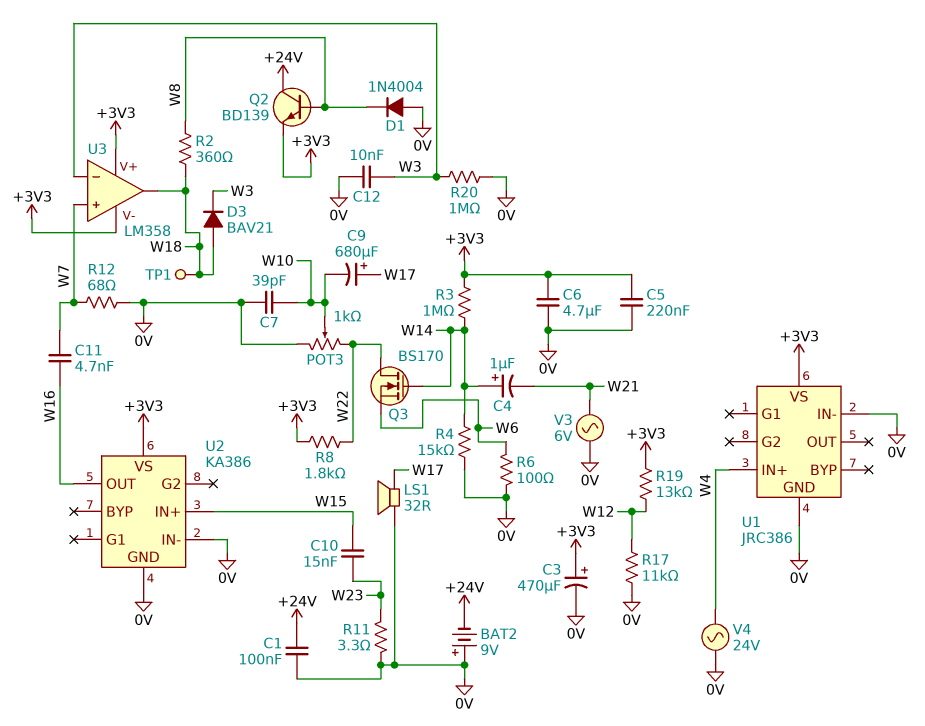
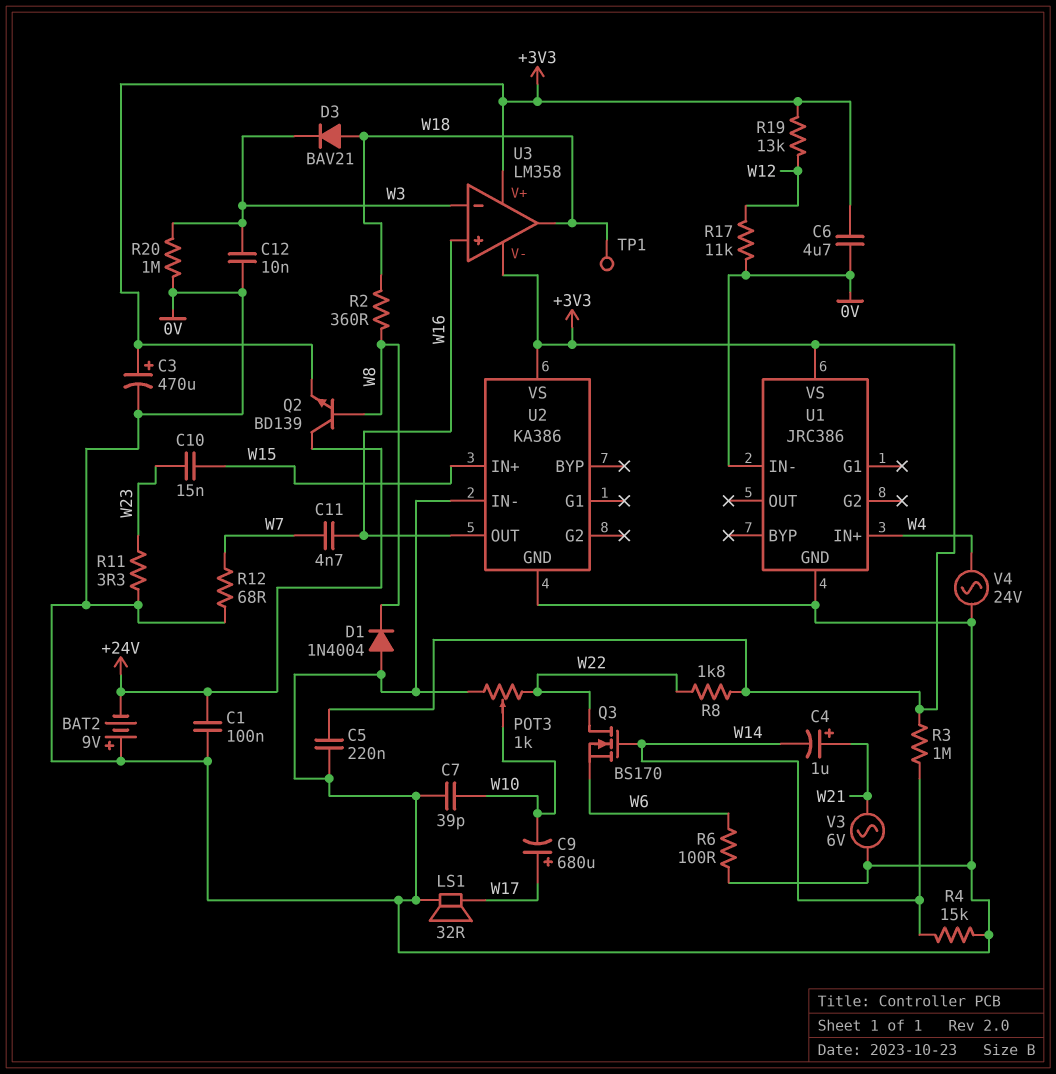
C4: 1uF (plus W14, minus W21) -> 1uF (plus W21, minus W14)
U3 pin in+: W7 -> W16

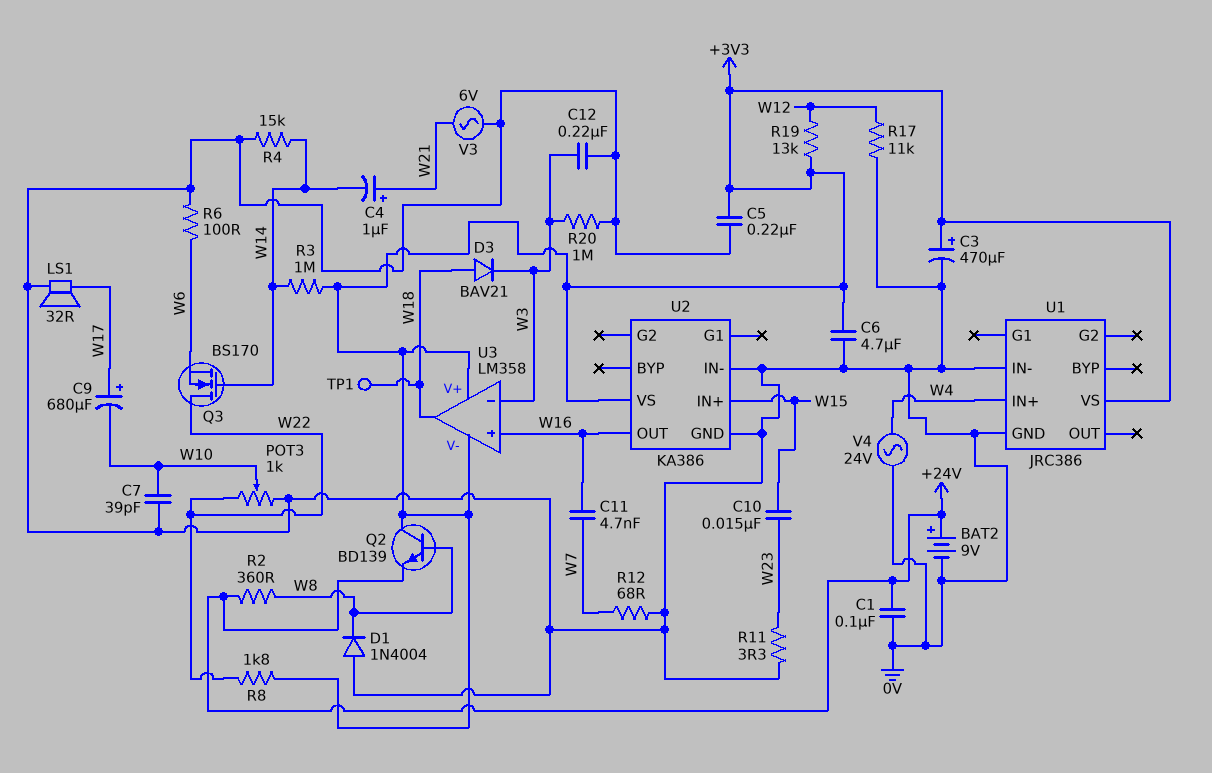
BAT2: 9V (plus 0V, minus +24V) -> 9V (plus +24V, minus 0V)
C12: 10nF (0V, W3) -> 220nF (0V, W3)
Q2: NPN BD139 (B W8, C +24V, E +3V3) -> NPN BD139 (B W8, C +3V3, E +24V)
R2: 360 (W8, W18) -> 360 (+24V, W8)

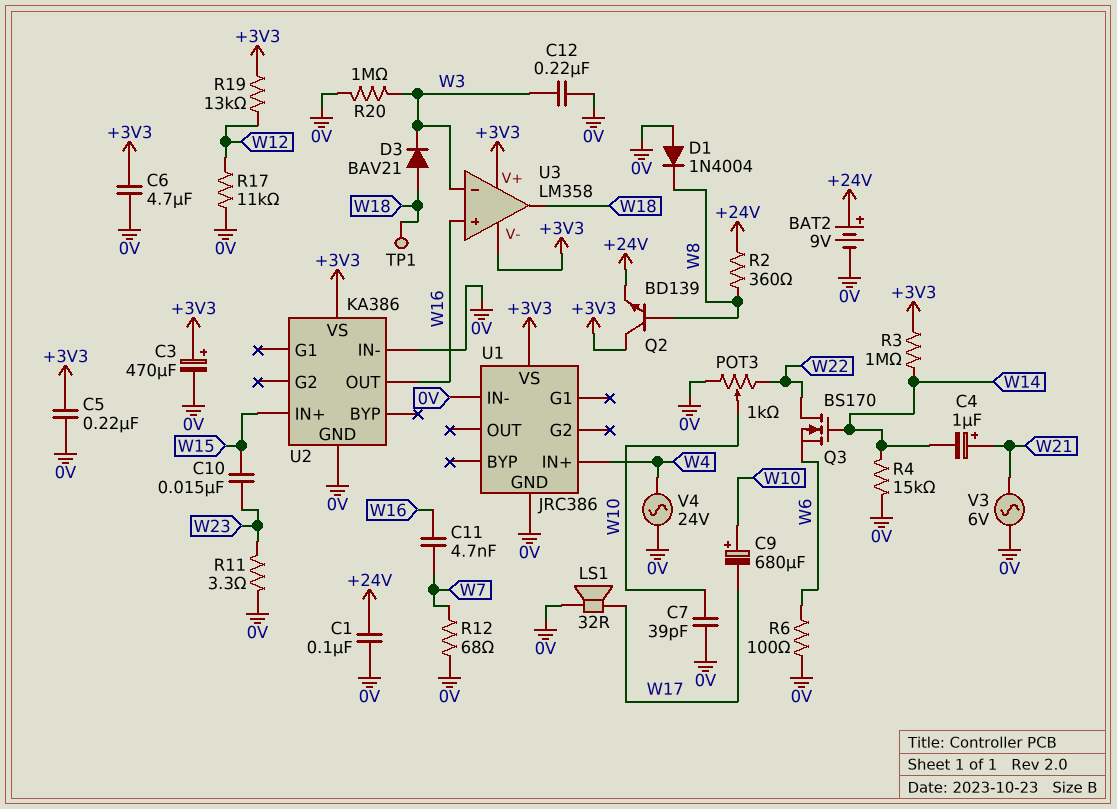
C9: 680uF (plus W17, minus W10) -> 680uF (plus W10, minus W17)
R8: 1.8k (+3V3, W22) -> none

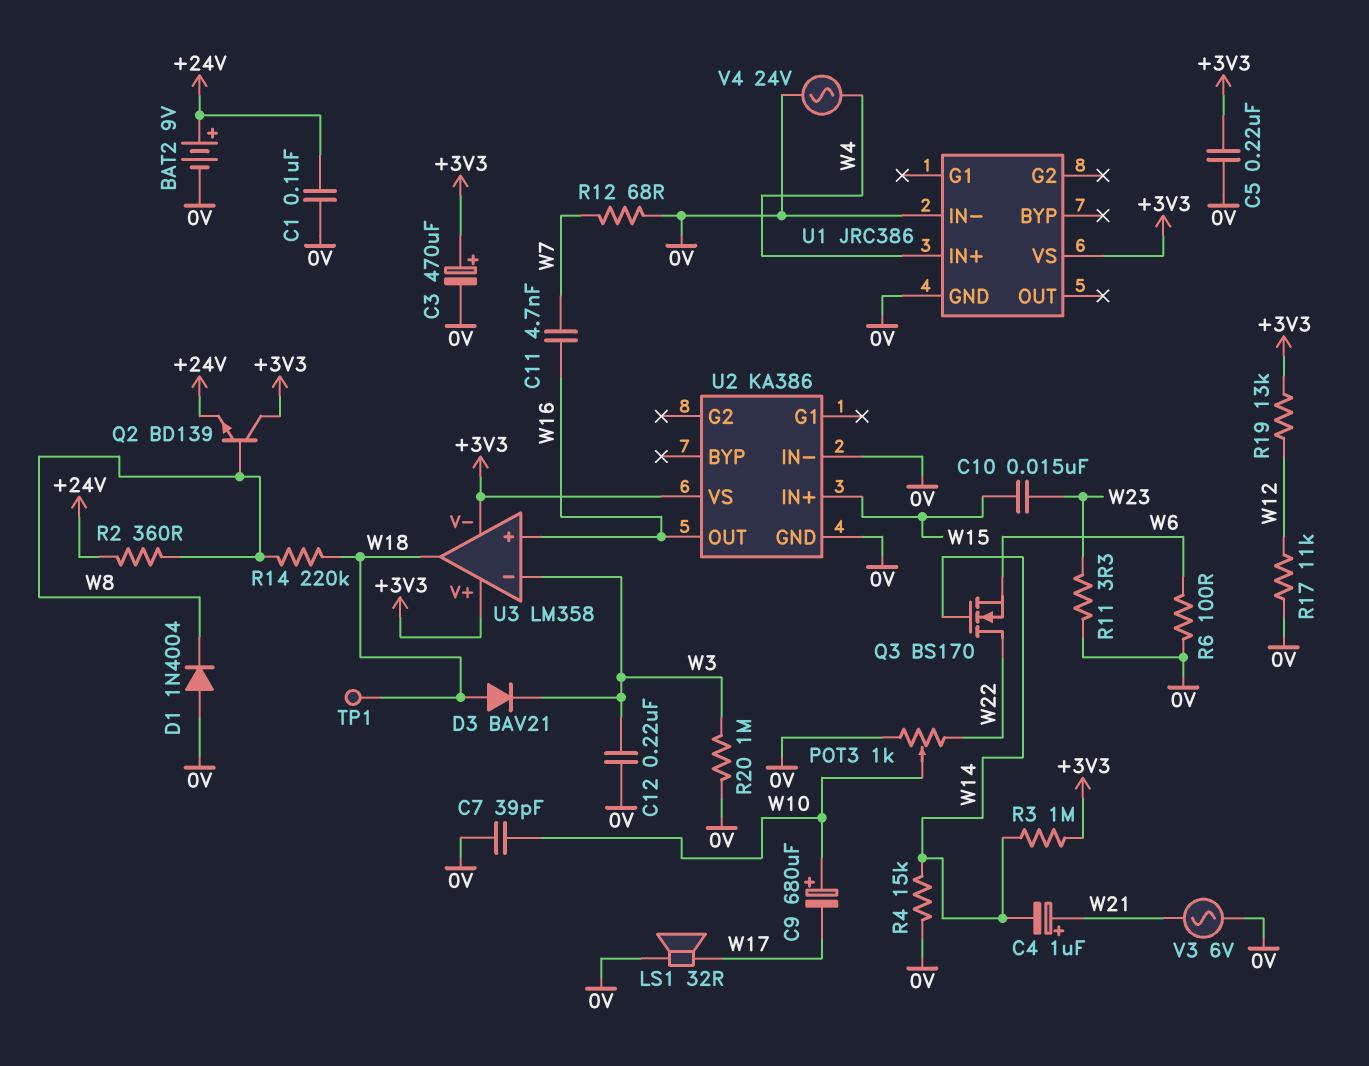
C6: 4.7uF (+3V3, 0V) -> none
R14: none -> 220k (W8, W18)

